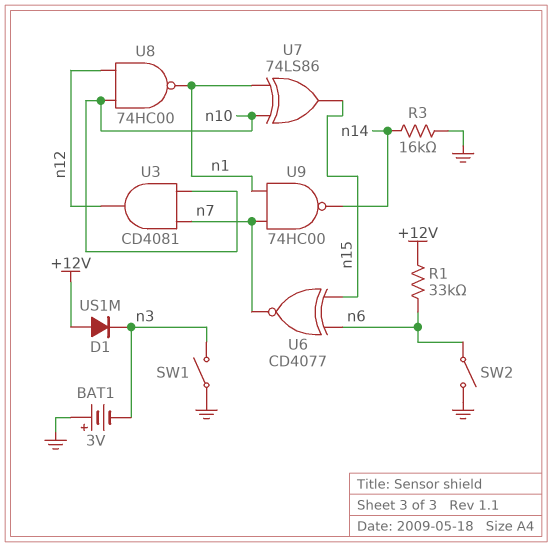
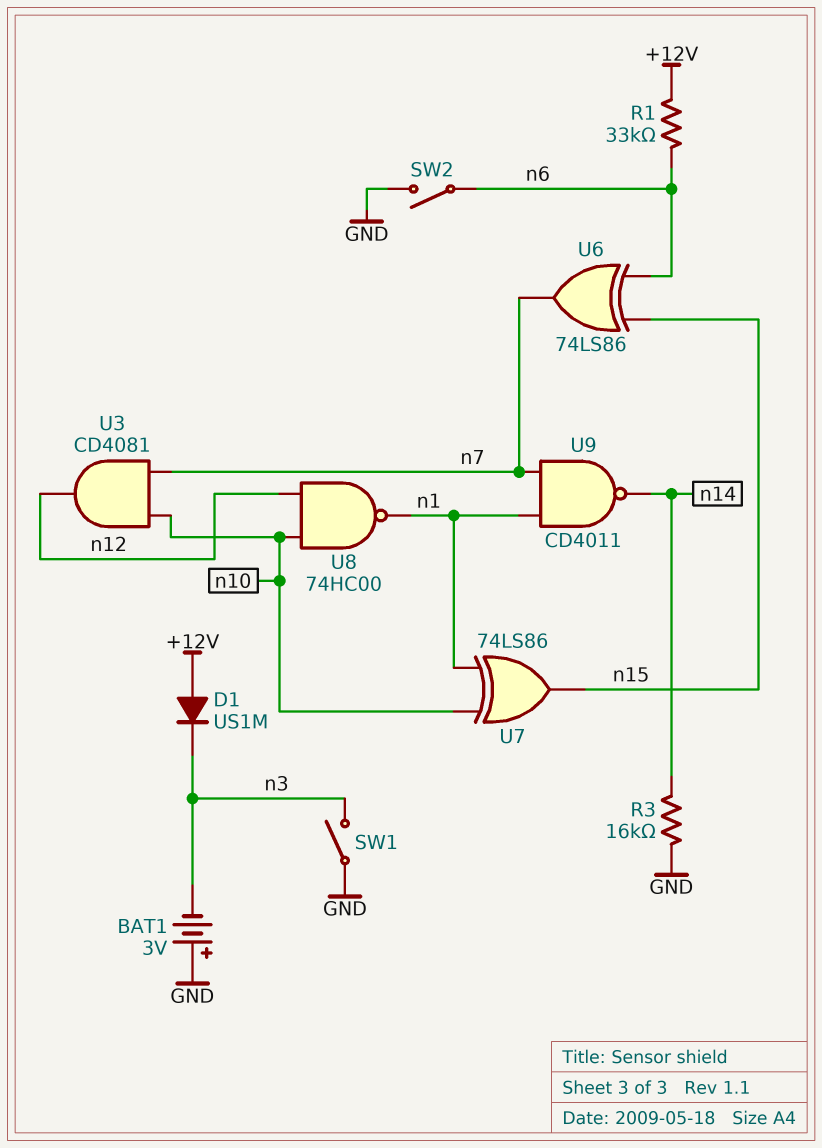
U6: XNOR CD4077 (in n6, in n15, out n7) -> XOR 74LS86 (in n6, in n15, out n7)
U9: NAND 74HC00 (in n1, in n7, out n14) -> NAND CD4011 (in n1, in n7, out n14)

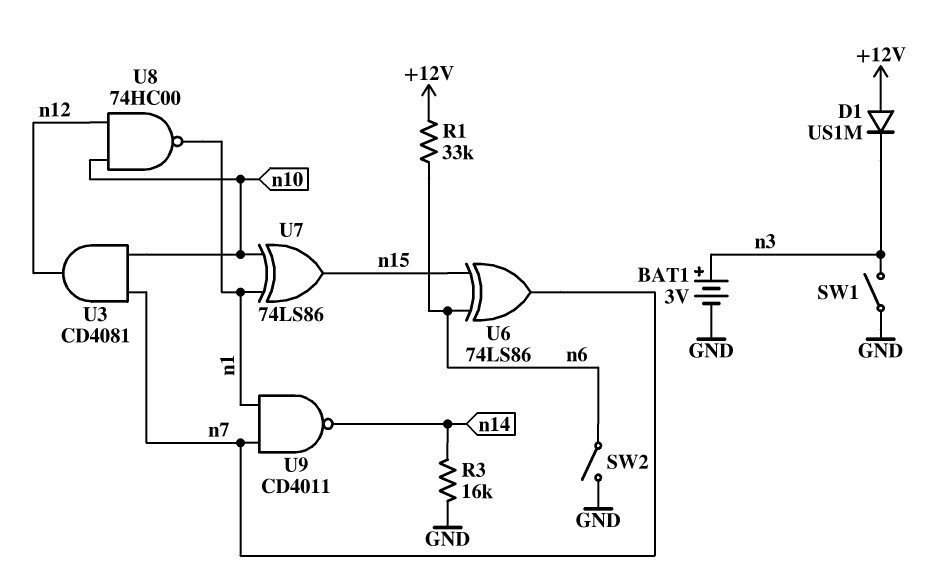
BAT1: 3V (plus GND, minus n3) -> 3V (plus n3, minus GND)

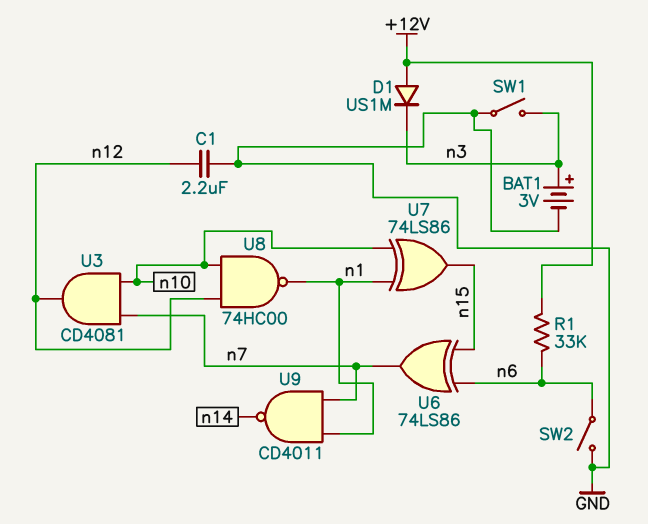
C1: none -> 2.2uF (GND, n12)
R3: 16k (GND, n14) -> none

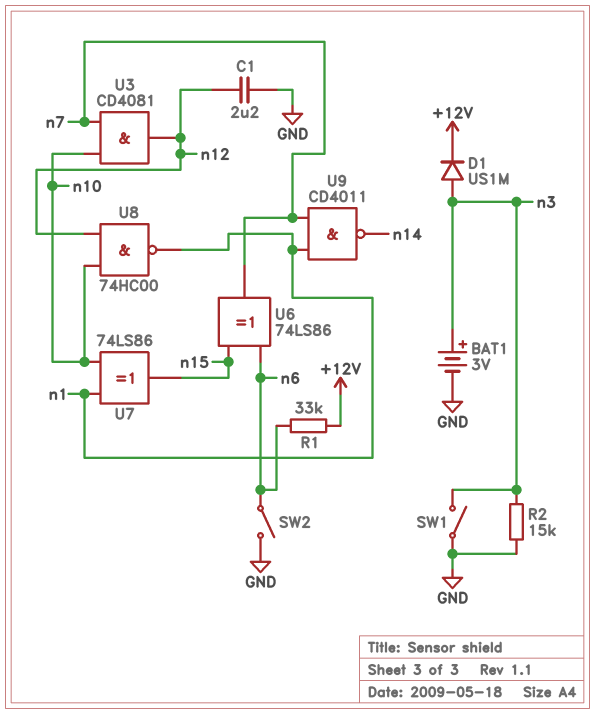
D1: diode US1M (A +12V, K n3) -> diode US1M (A n3, K +12V)
R2: none -> 15k (GND, n3)

